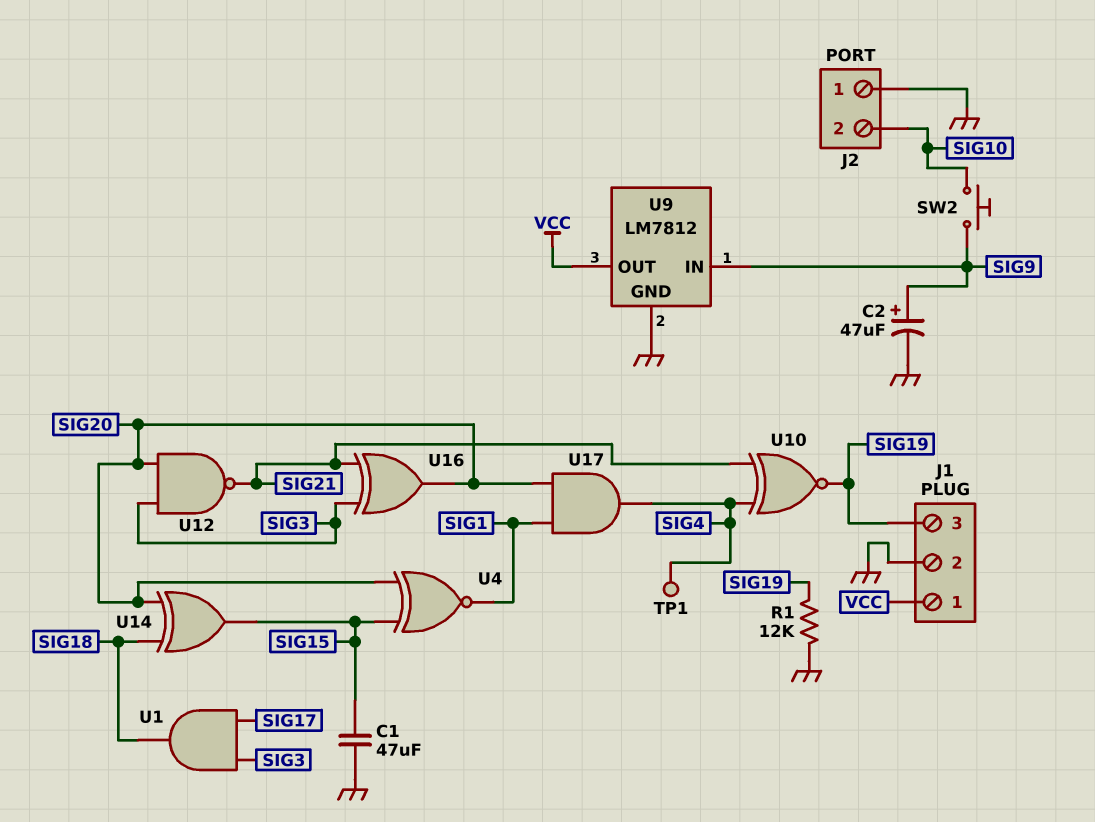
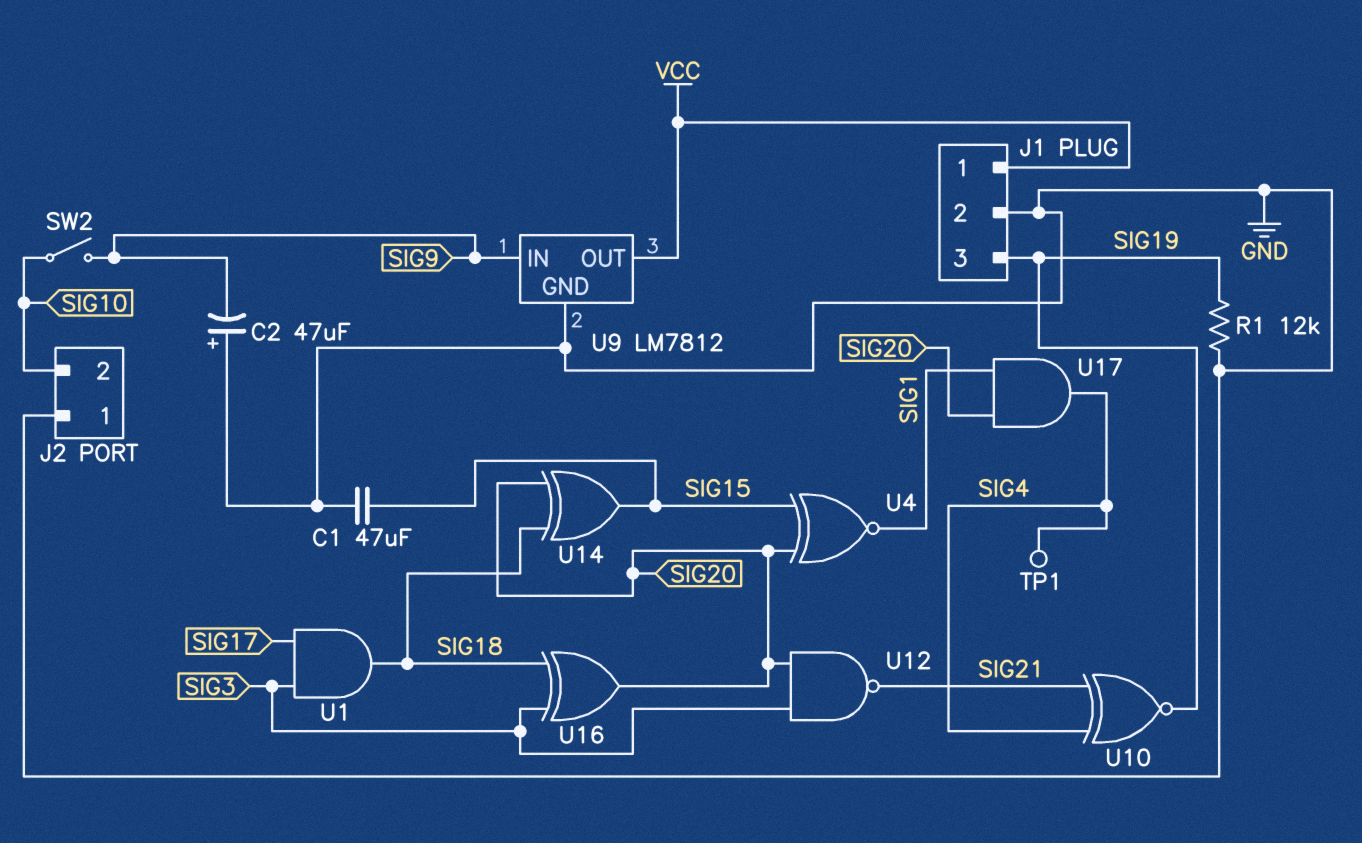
C2: 47uF (plus SIG9, minus GND) -> 47uF (plus GND, minus SIG9)
SW2: button (SIG9, SIG10) -> switch (SIG9, SIG10)
U16: XOR (in SIG3, in SIG21, out SIG20) -> XOR (in SIG3, in SIG18, out SIG20)

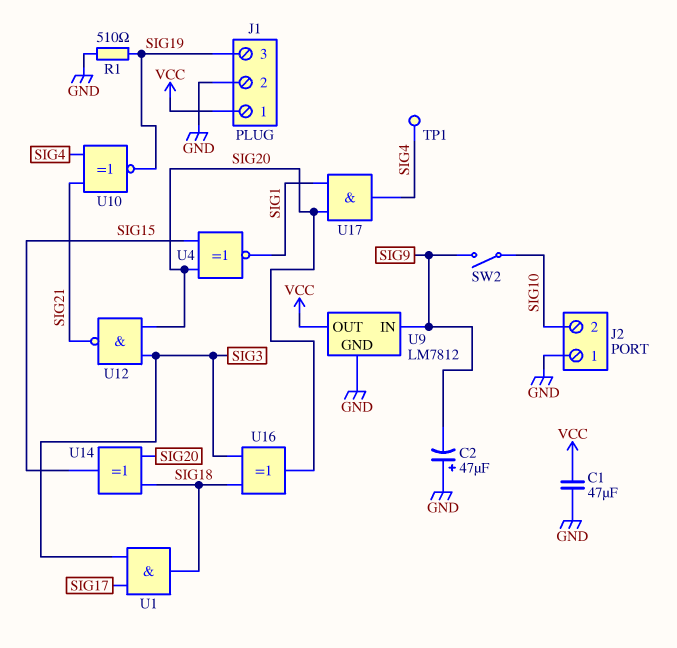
C1: 47uF (GND, SIG15) -> 47uF (GND, VCC)
R1: 12k (GND, SIG19) -> 510 (GND, SIG19)

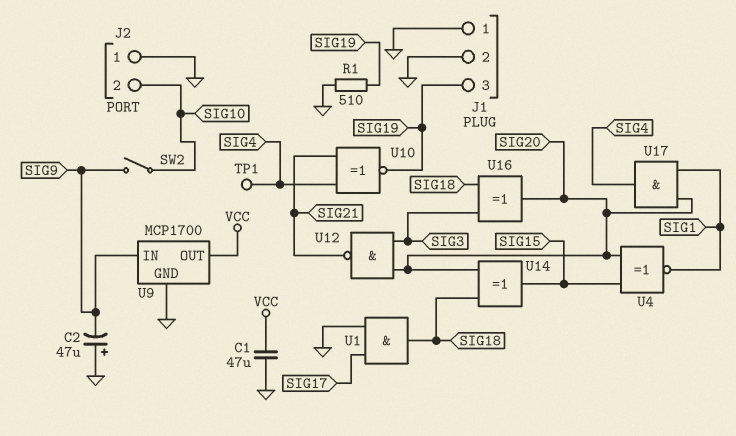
J1 pin 1: VCC -> GND
U1: AND (in SIG3, in SIG17, out SIG18) -> AND (in GND, in SIG17, out SIG18)
U9: LM7812 -> MCP1700

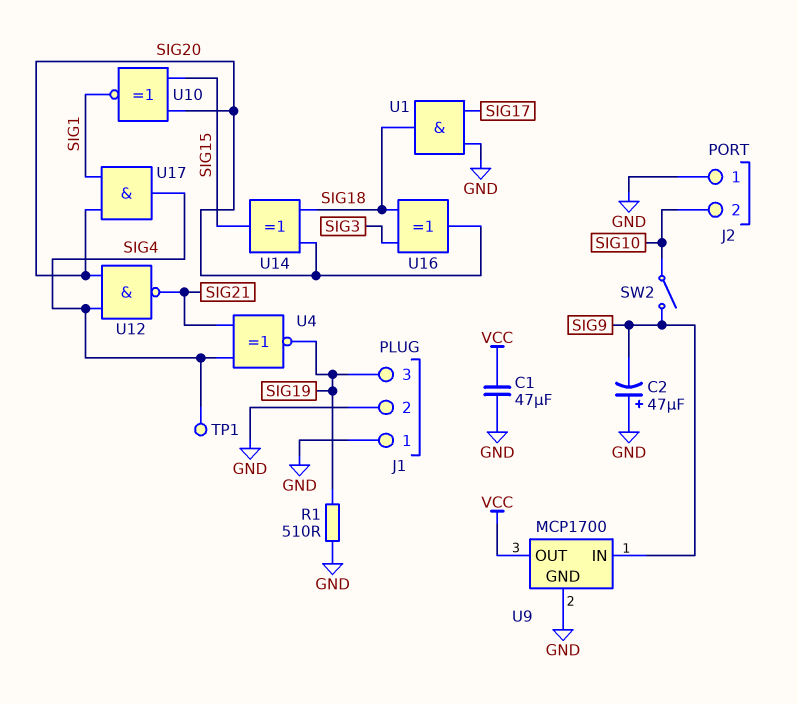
U4: XNOR (in SIG15, in SIG20, out SIG1) -> XNOR (in SIG4, in SIG21, out SIG19)
U10: XNOR (in SIG4, in SIG21, out SIG19) -> XNOR (in SIG15, in SIG20, out SIG1)
U12: NAND (in SIG3, in SIG20, out SIG21) -> NAND (in SIG4, in SIG20, out SIG21)

